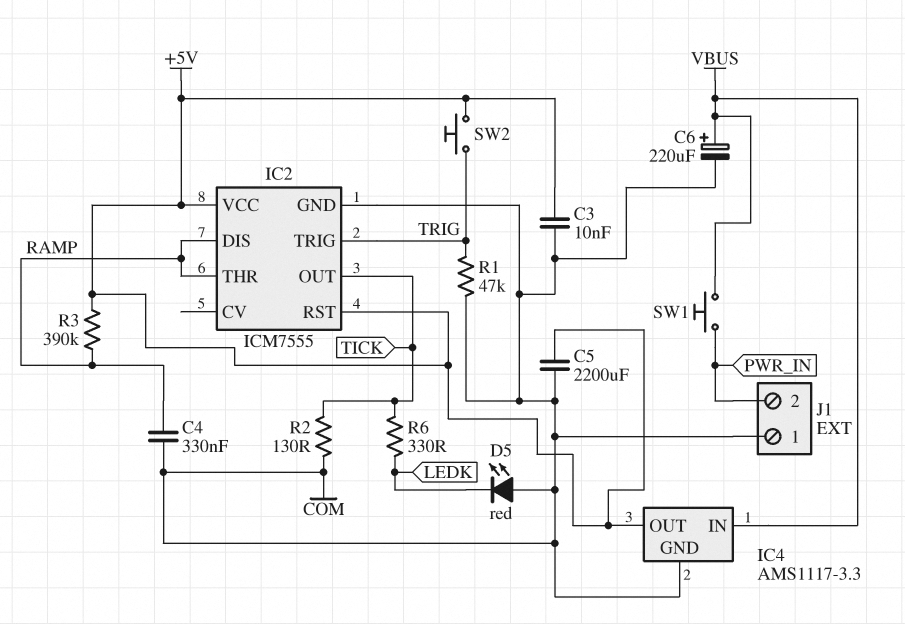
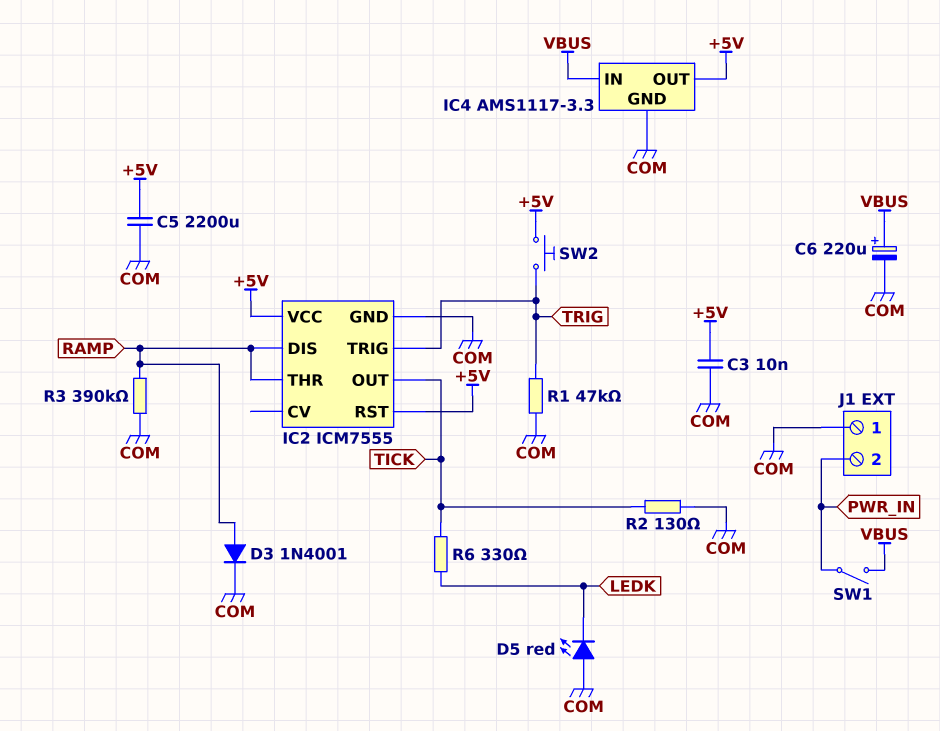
C4: 330nF (COM, RAMP) -> none
D3: none -> diode 1N4001 (A RAMP, K COM)
R3: 390k (+5V, RAMP) -> 390k (COM, RAMP)
SW1: button (PWR_IN, VBUS) -> switch (PWR_IN, VBUS)

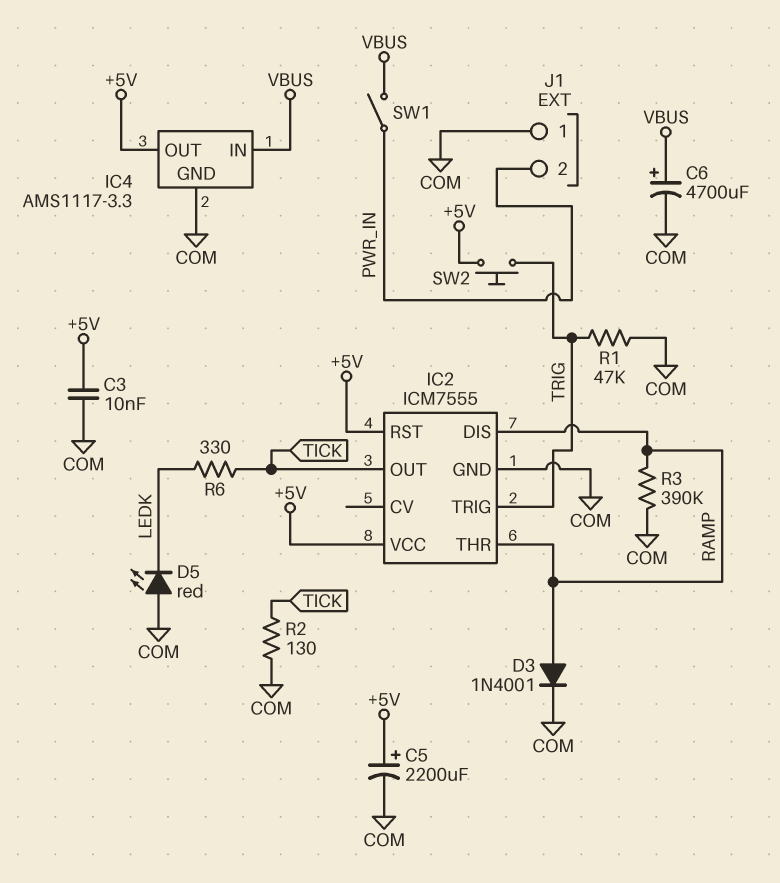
C5: 2200uF (+5V, COM) -> 2200uF (plus +5V, minus COM)
C6: 220uF (plus VBUS, minus COM) -> 4700uF (plus VBUS, minus COM)

